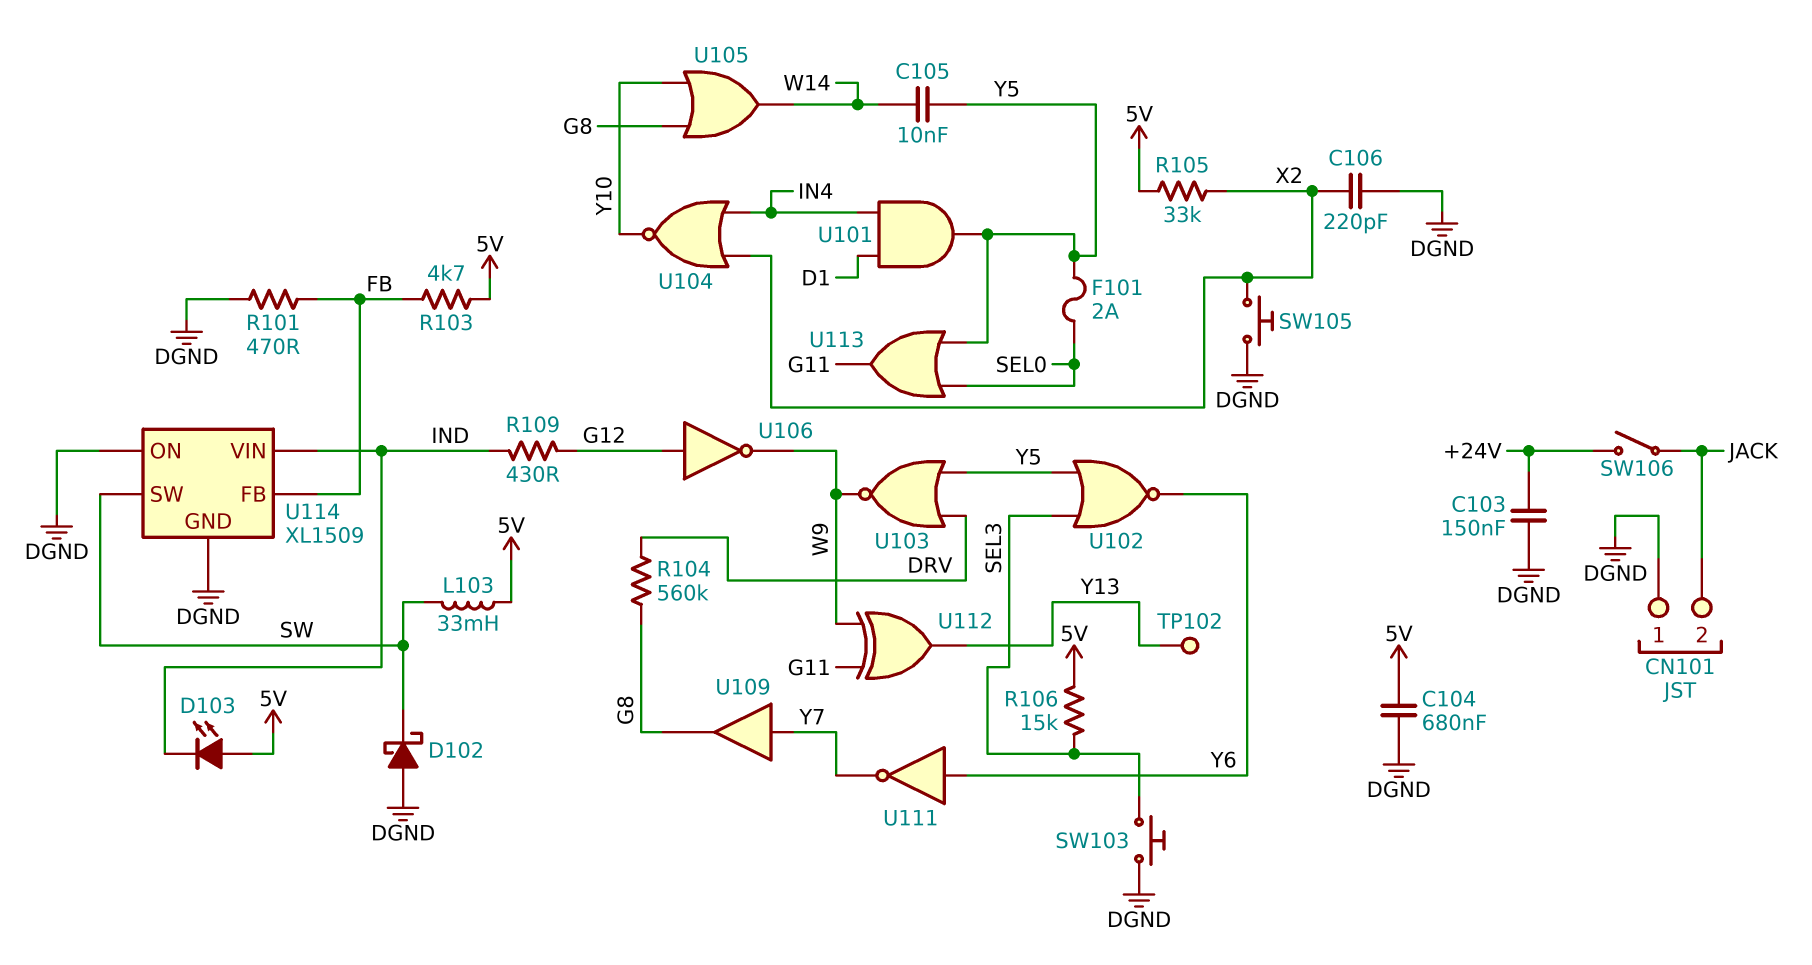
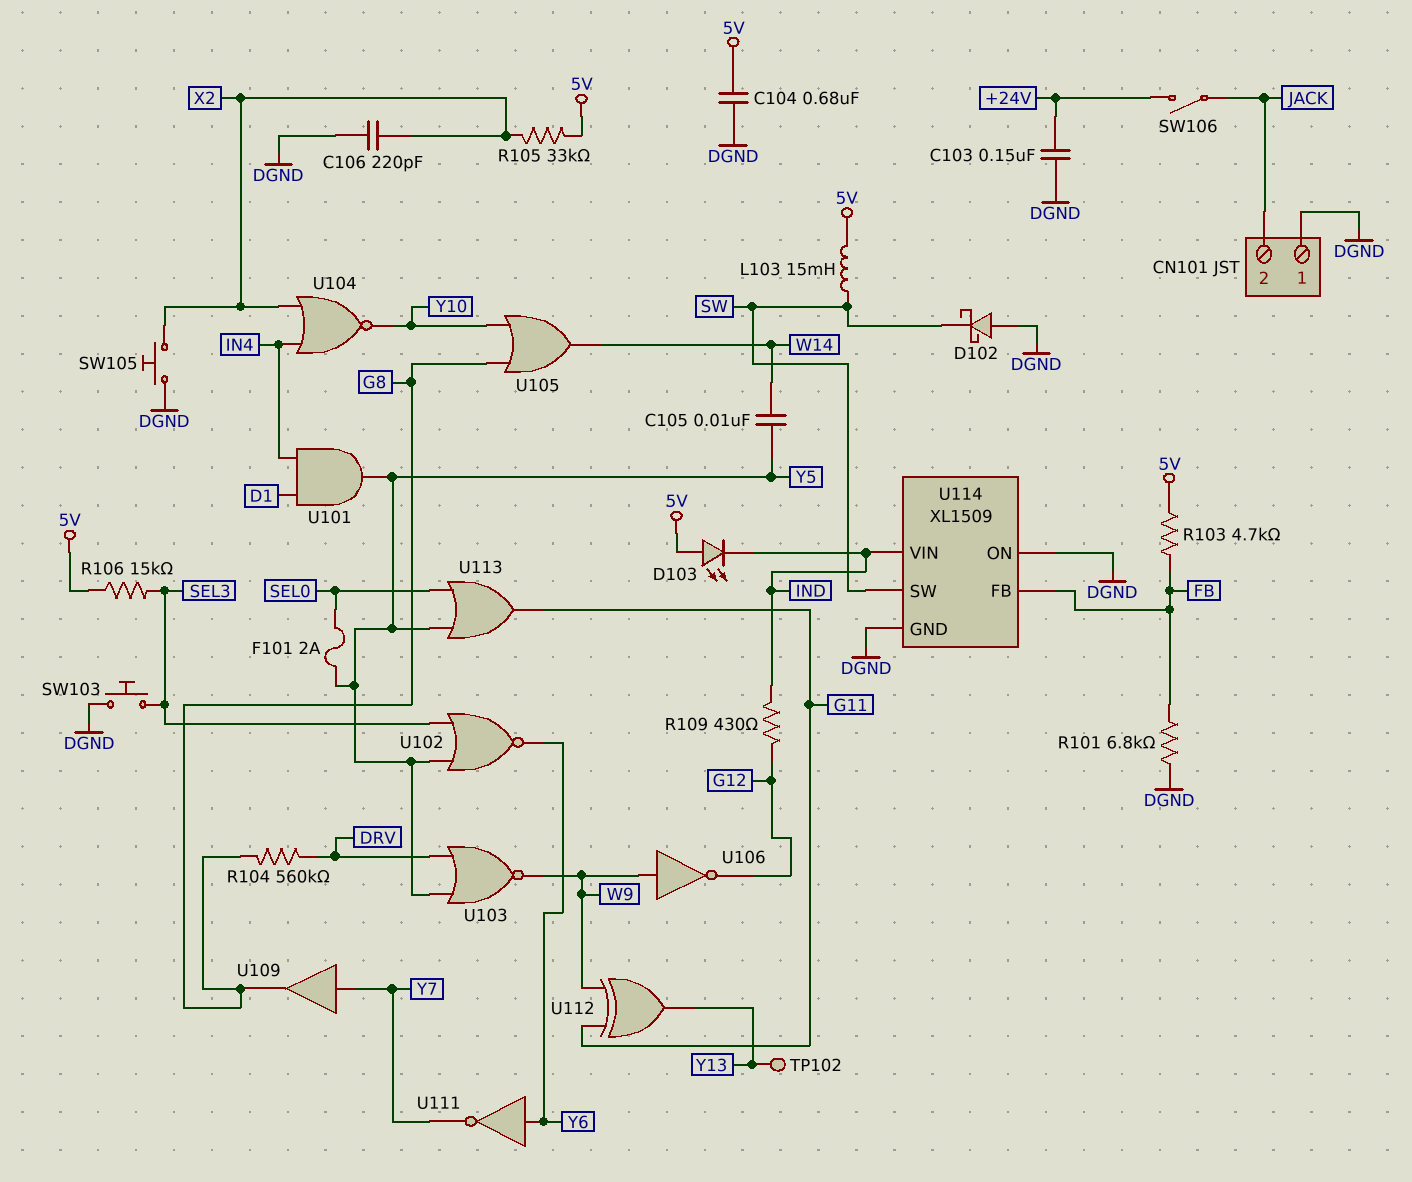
L103: 33mH (5V, SW) -> 15mH (5V, SW)
R101: 470 (DGND, FB) -> 6.8k (DGND, FB)
U106: NOT (in G12, out W9) -> NOT (in W9, out G12)

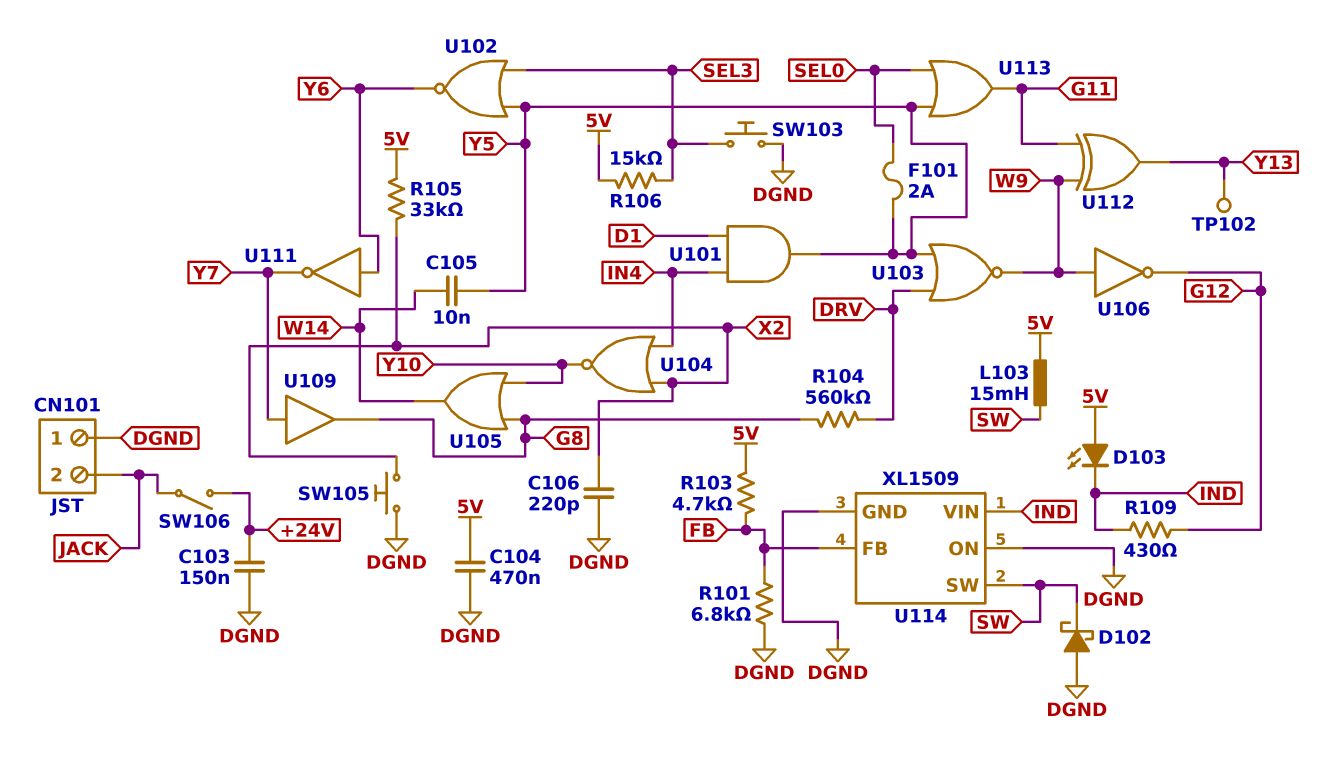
C104: 680nF (5V, DGND) -> 470nF (5V, DGND)

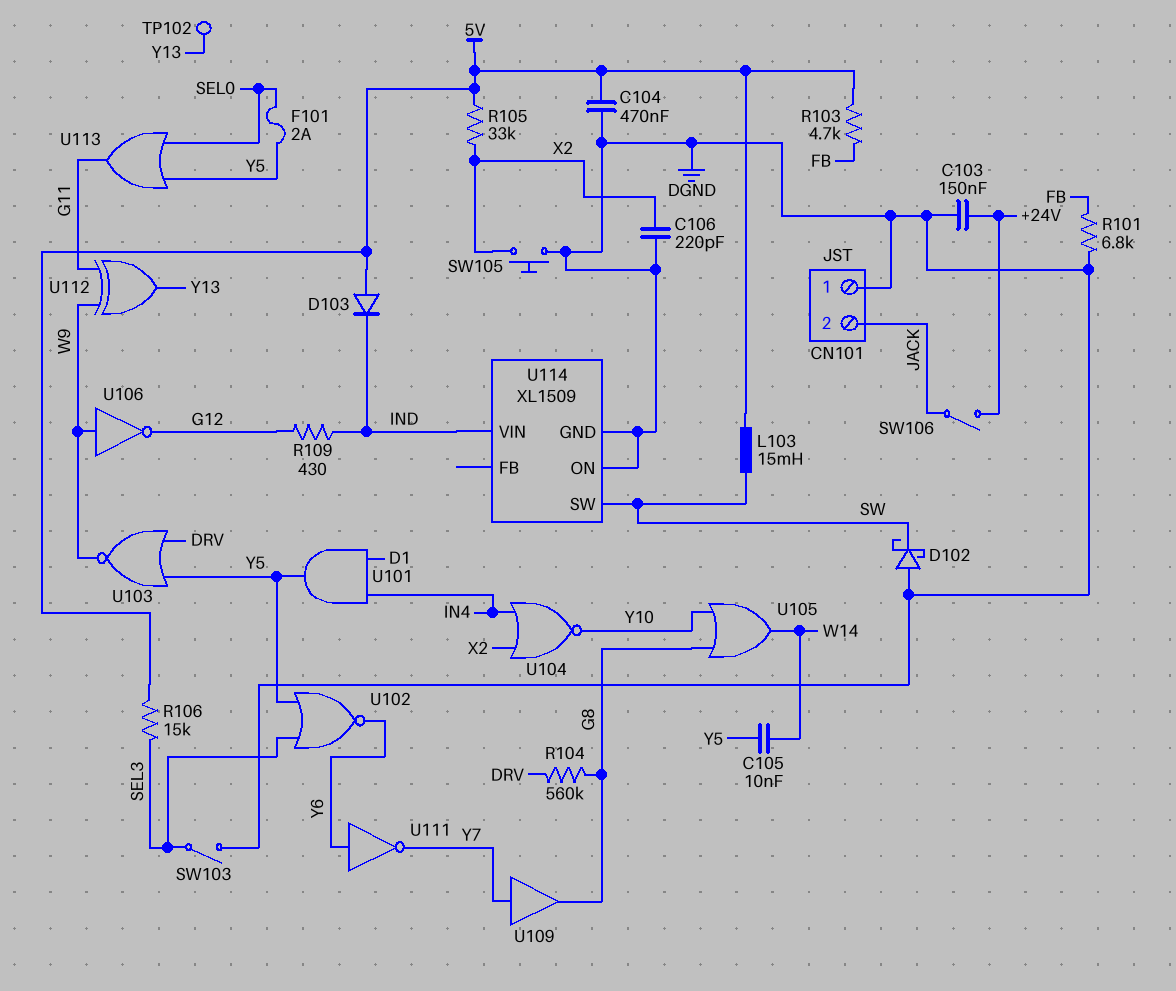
D103: LED (A 5V, K IND) -> diode (A 5V, K IND)
SW103: button (DGND, SEL3) -> switch (DGND, SEL3)
U114 pin FB: FB -> none

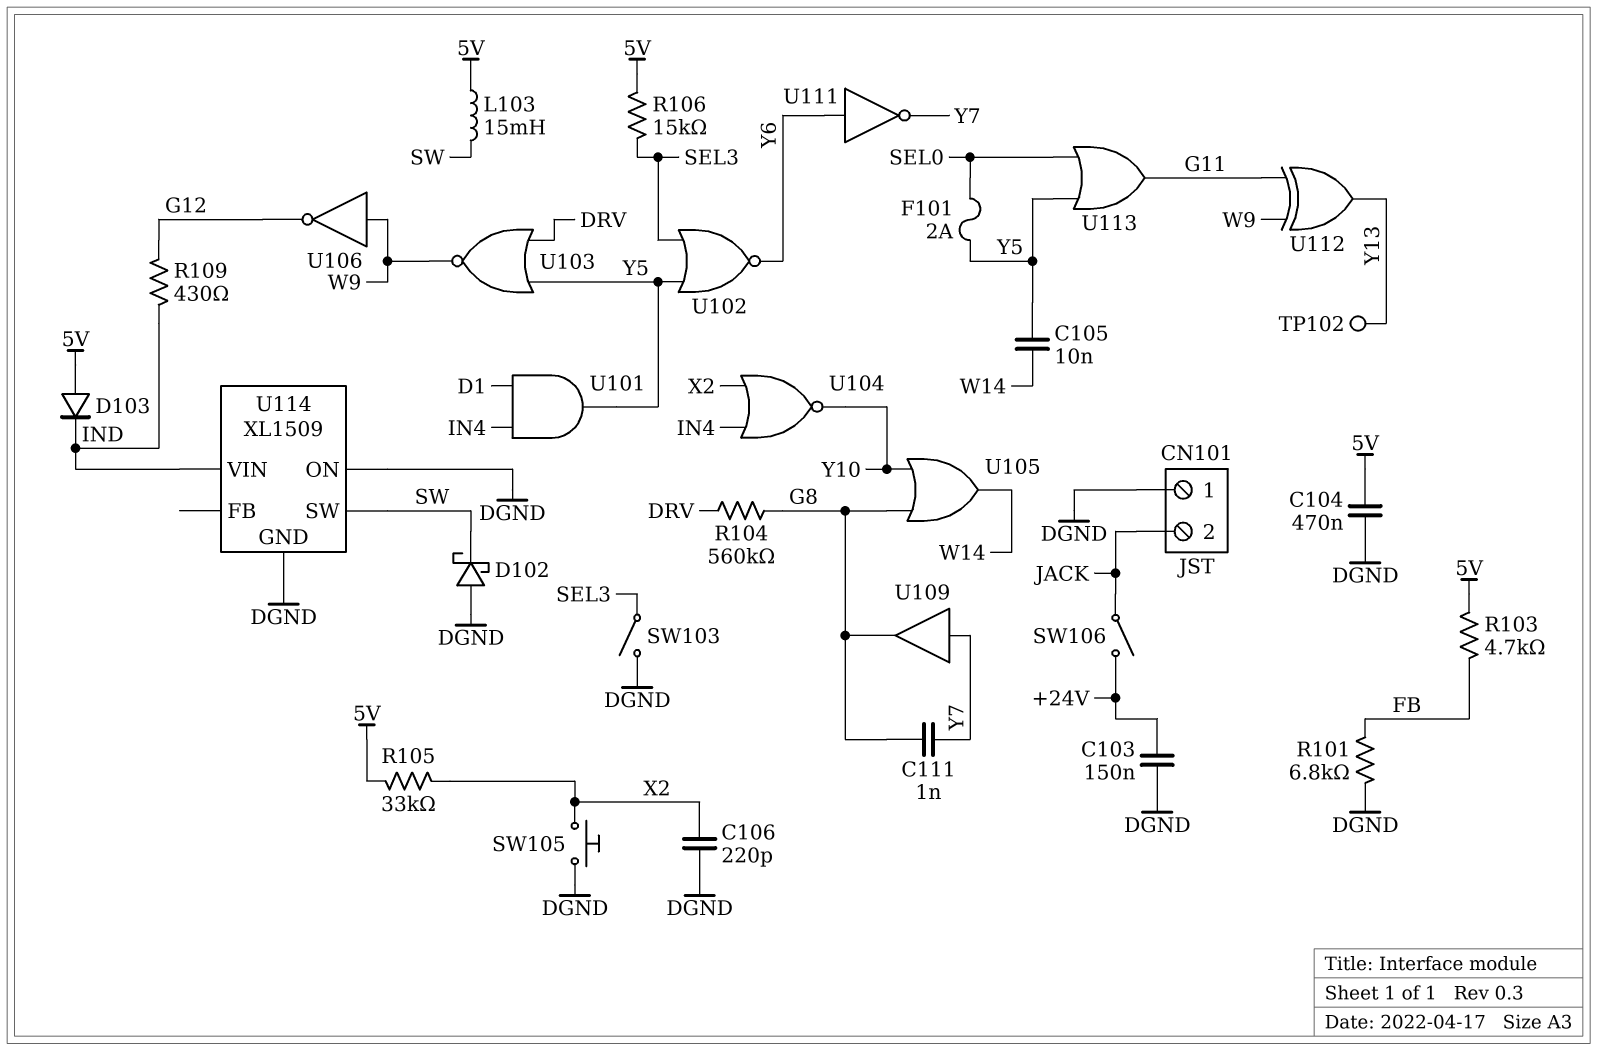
C111: none -> 1nF (G8, Y7)

